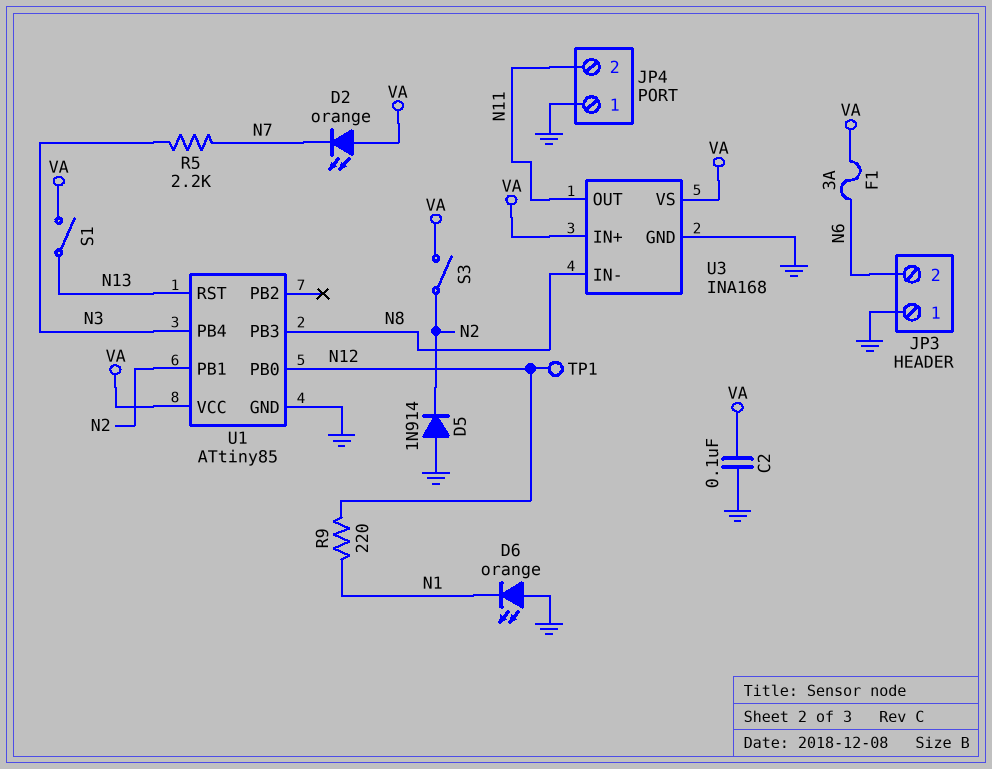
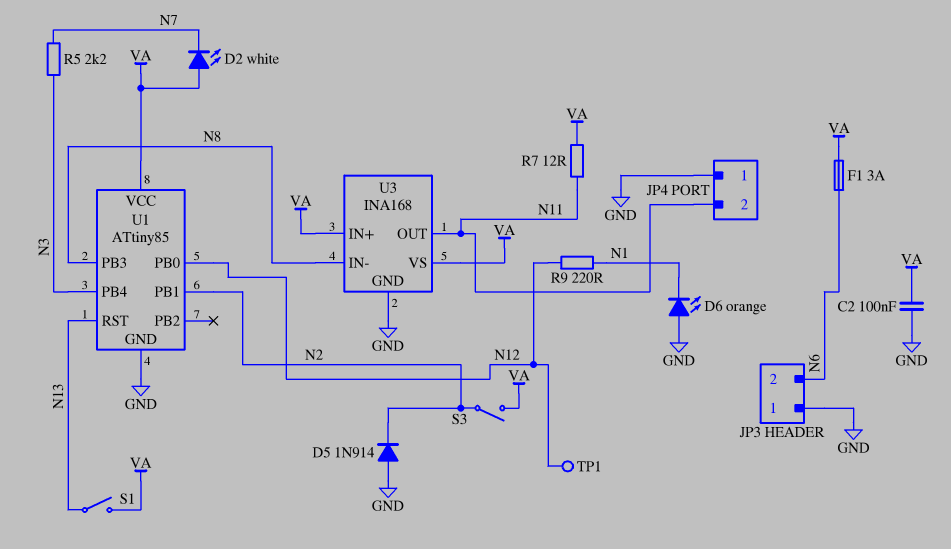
D2: LED orange (A VA, K N7) -> LED white (A VA, K N7)
R7: none -> 12 (N11, VA)

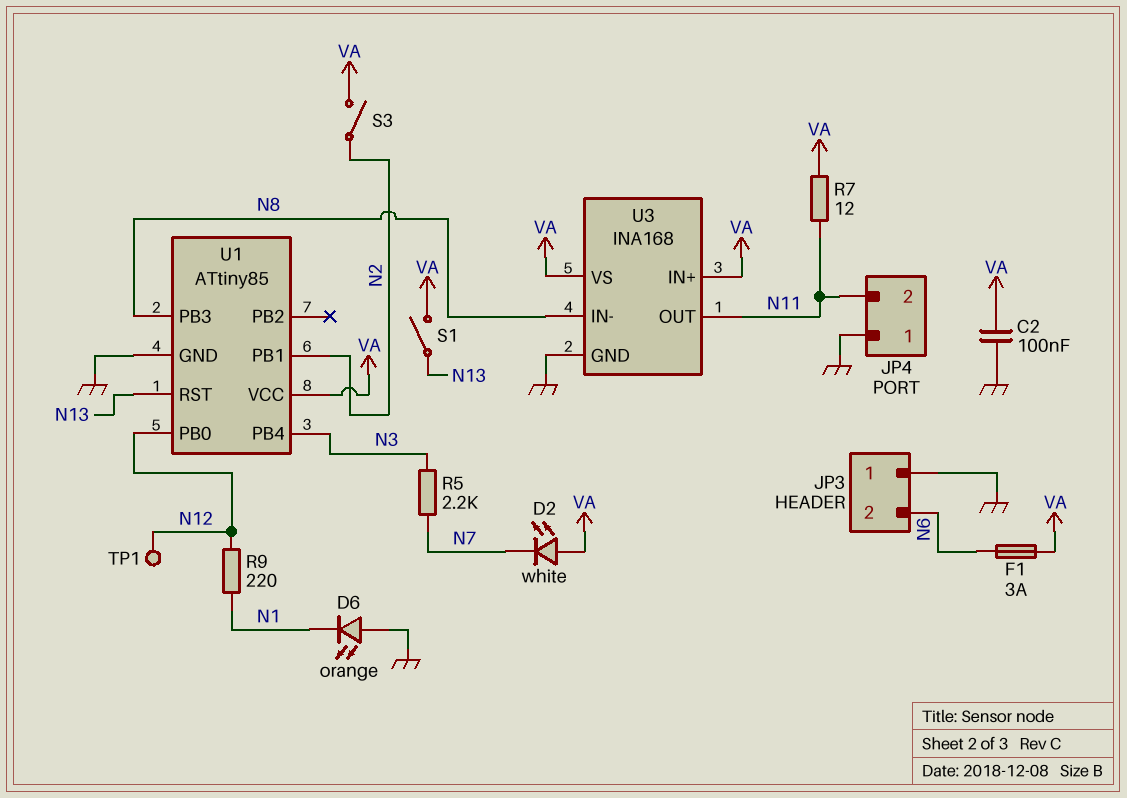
D5: diode 1N914 (A GND, K N2) -> none

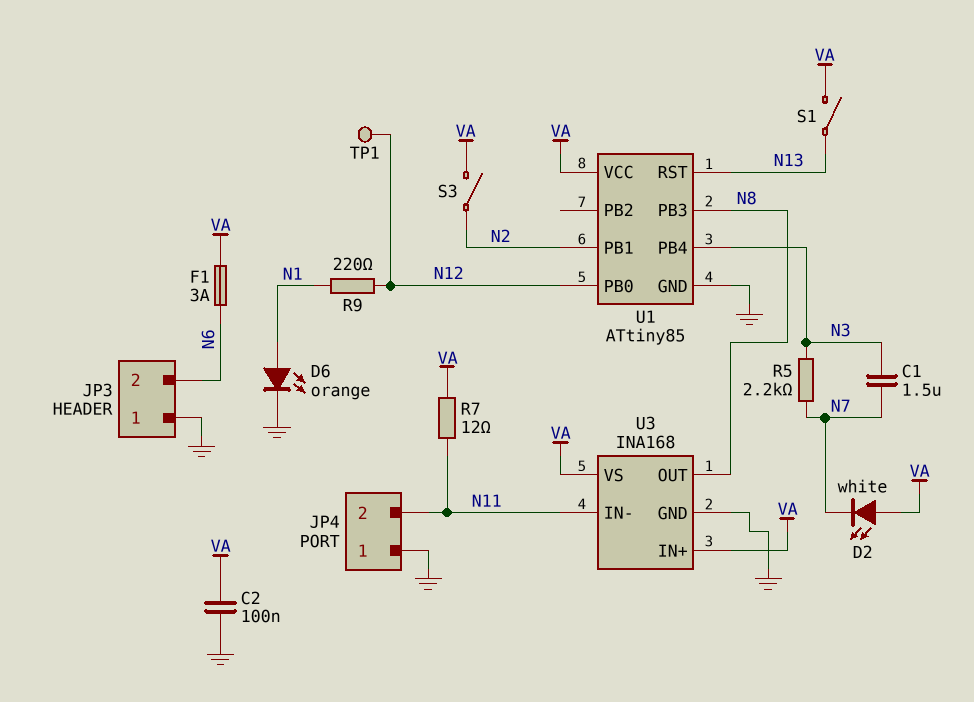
C1: none -> 1.5uF (N3, N7)
D6: LED orange (A GND, K N1) -> LED orange (A N1, K GND)
U3 pin IN-: N8 -> N11
U3 pin OUT: N11 -> N8

